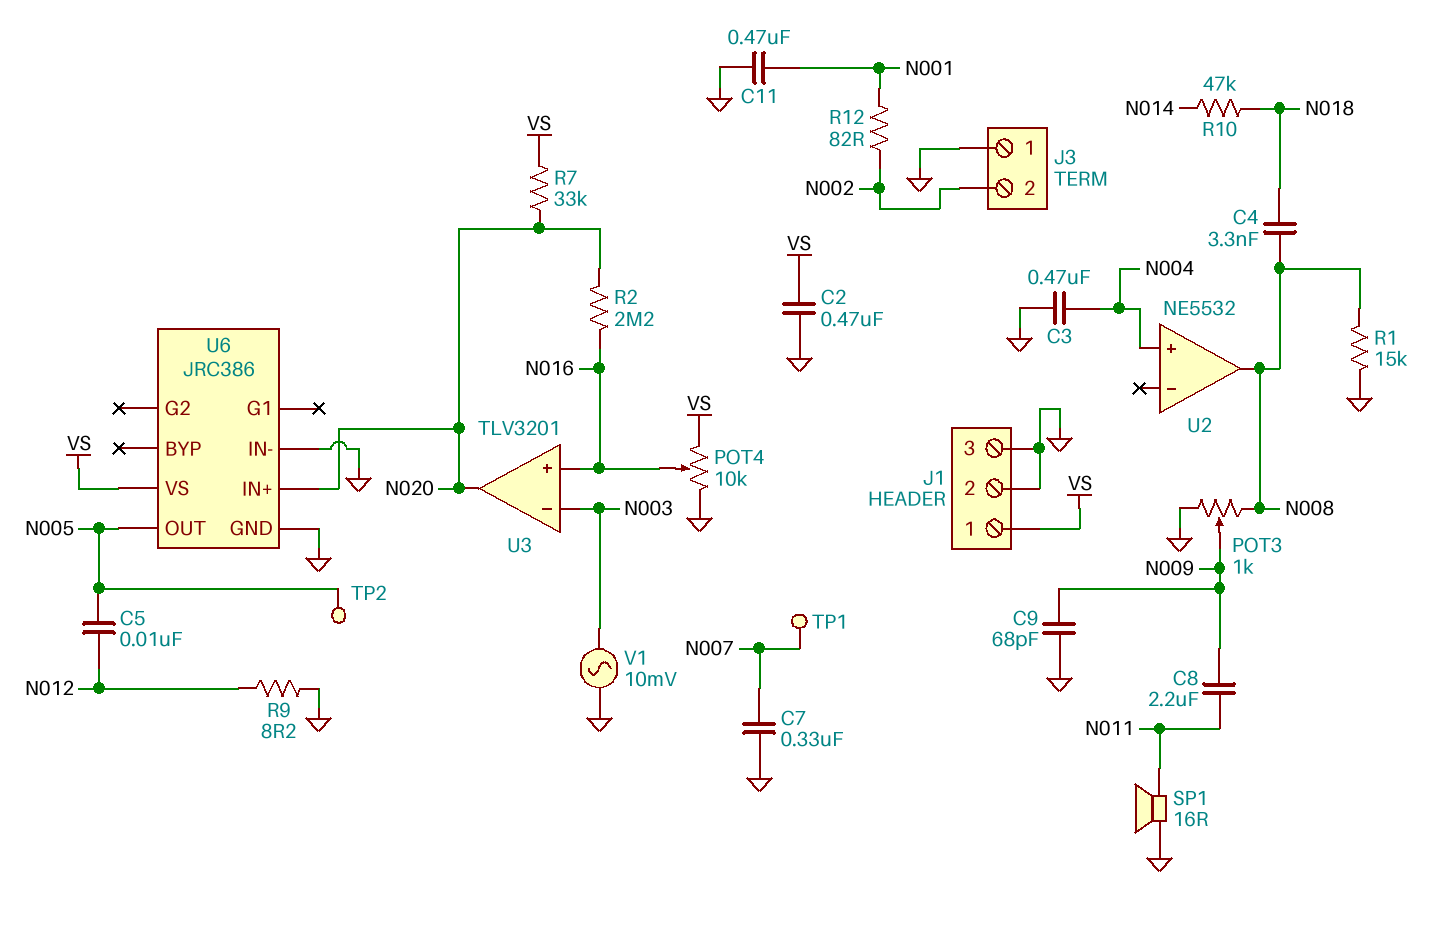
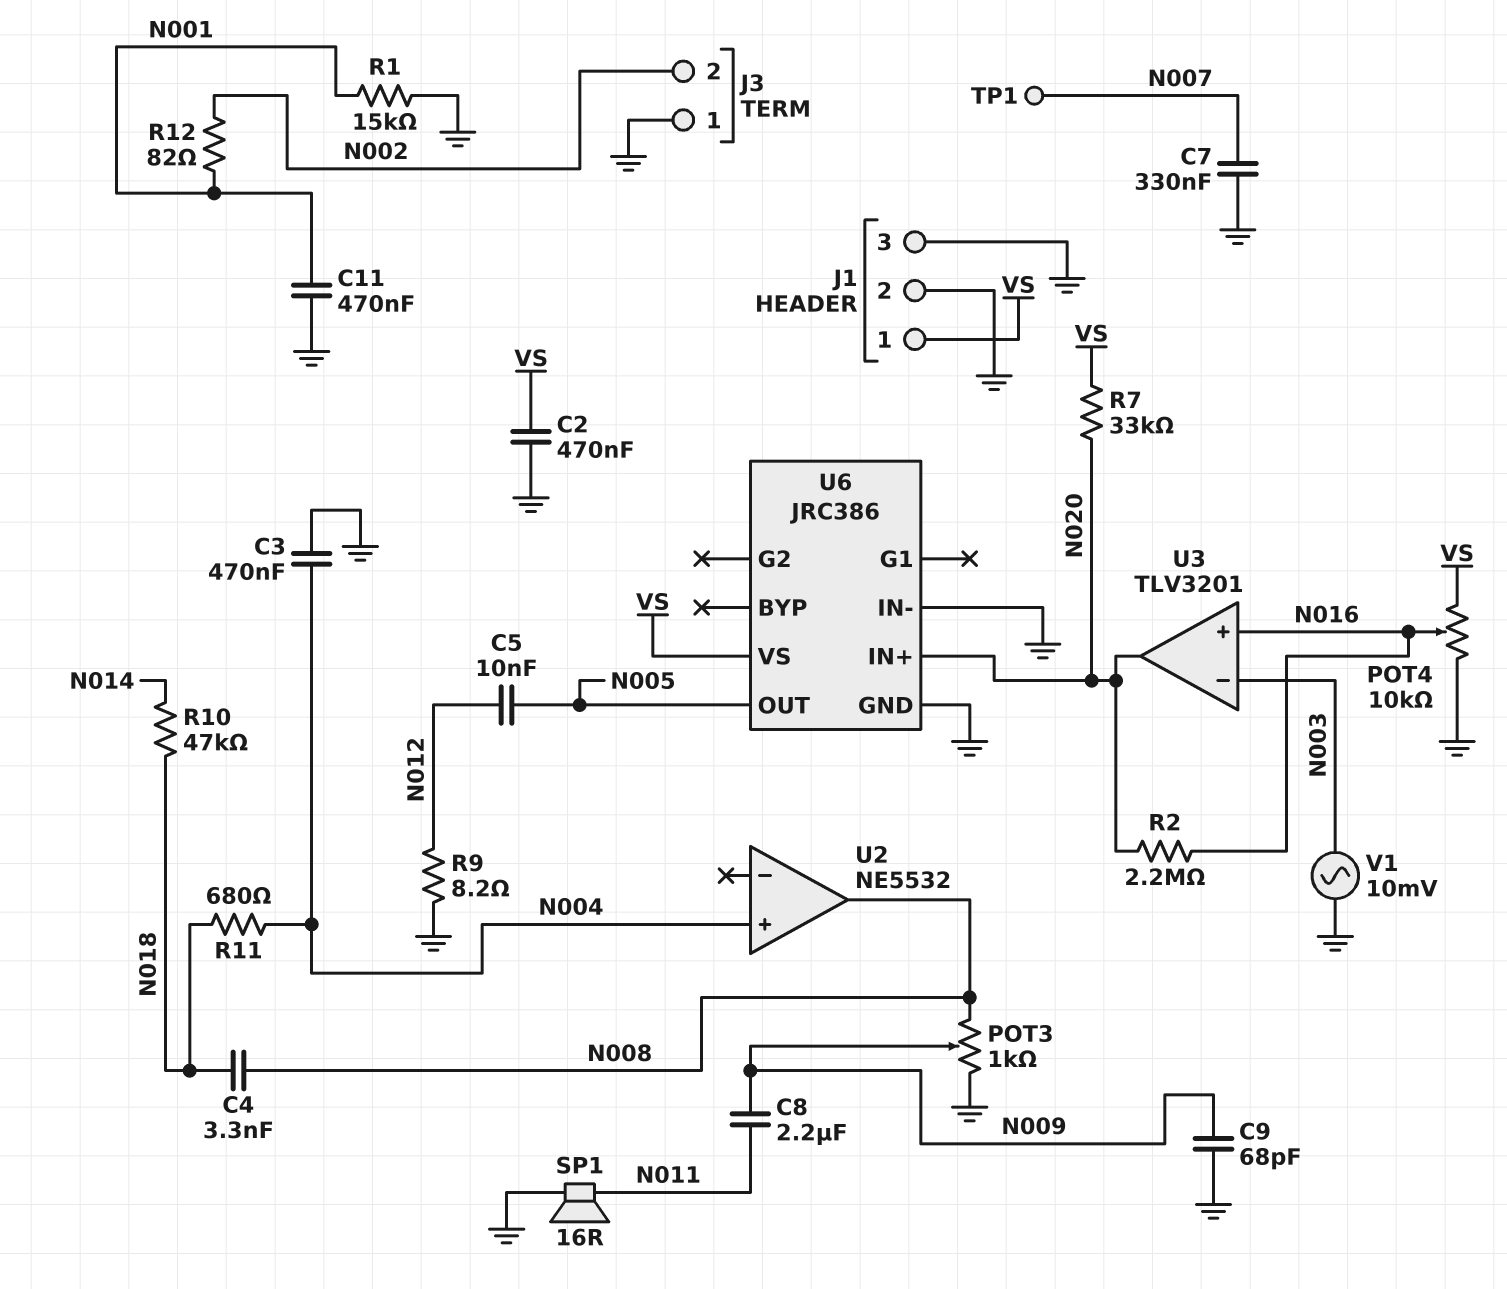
R1: 15k (GND, N008) -> 15k (GND, N001)
R11: none -> 680 (N004, N018)
TP2: test point (N005) -> none

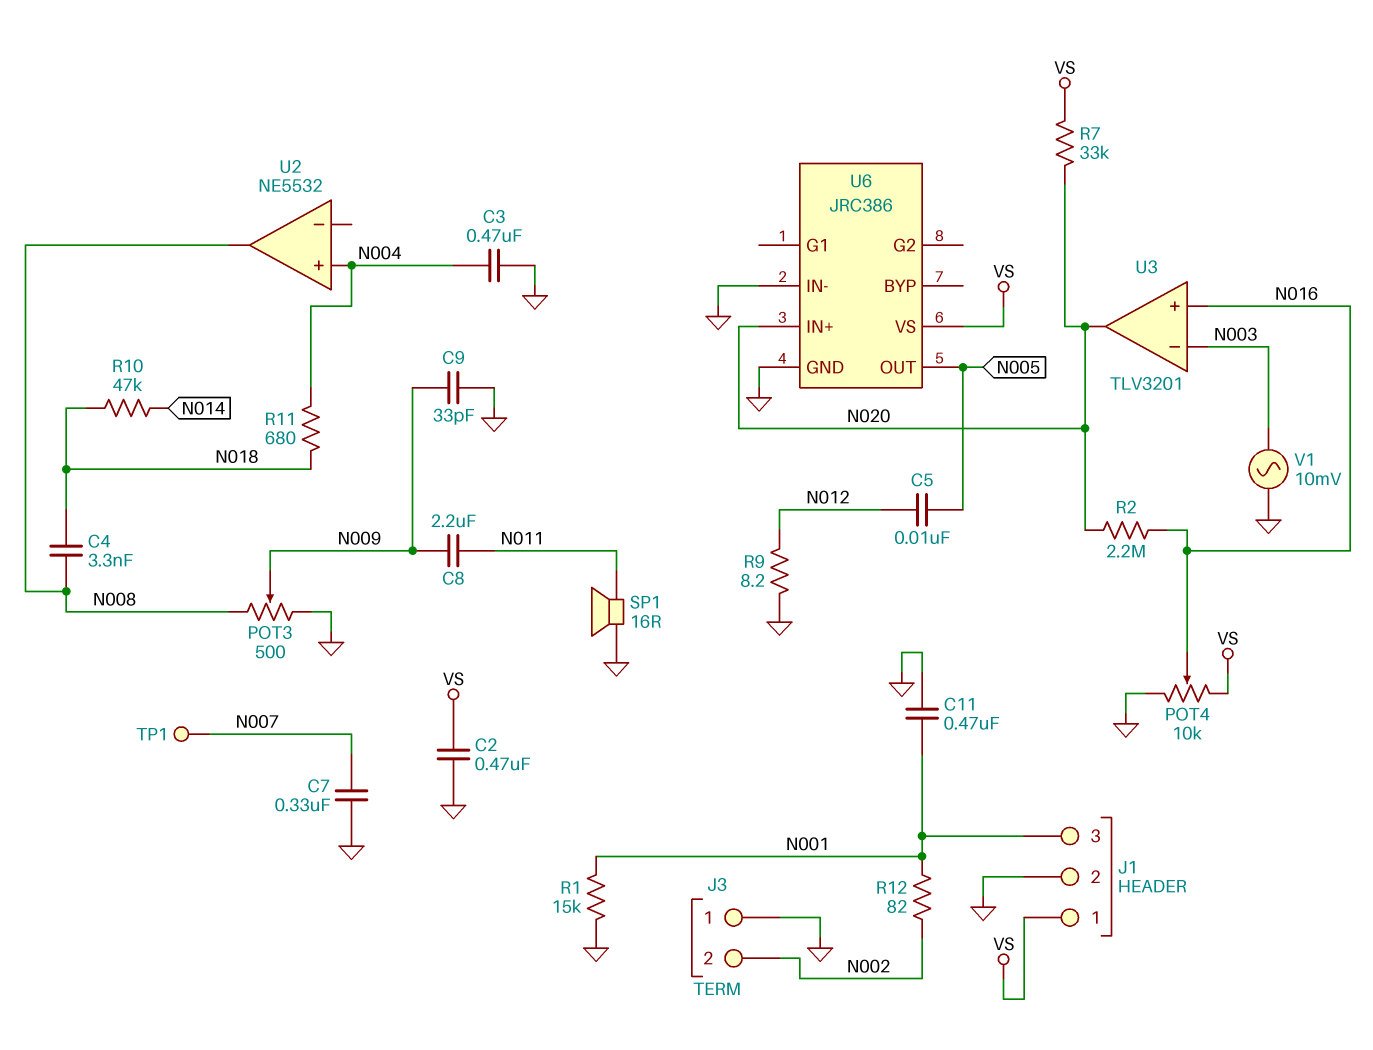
C9: 68pF (GND, N009) -> 33pF (GND, N009)
J1 pin 3: GND -> N001
POT3: 1k (GND, N008, wiper N009) -> 500 (GND, N008, wiper N009)

